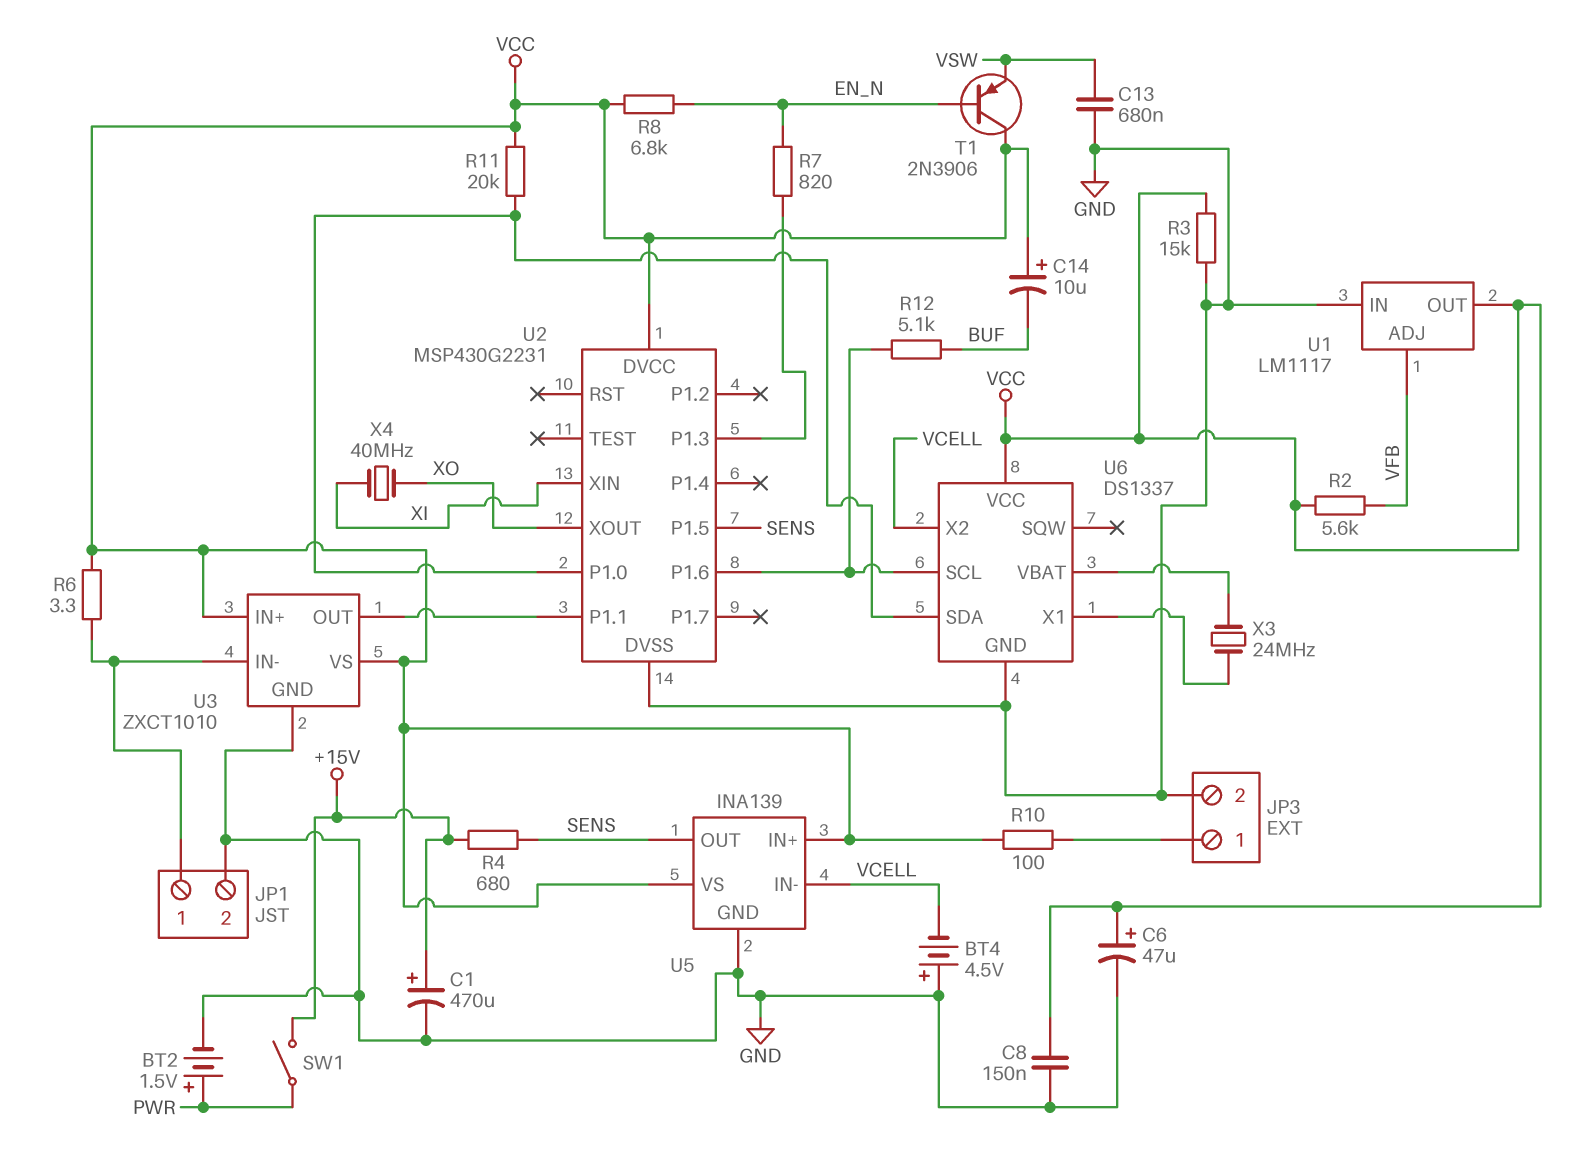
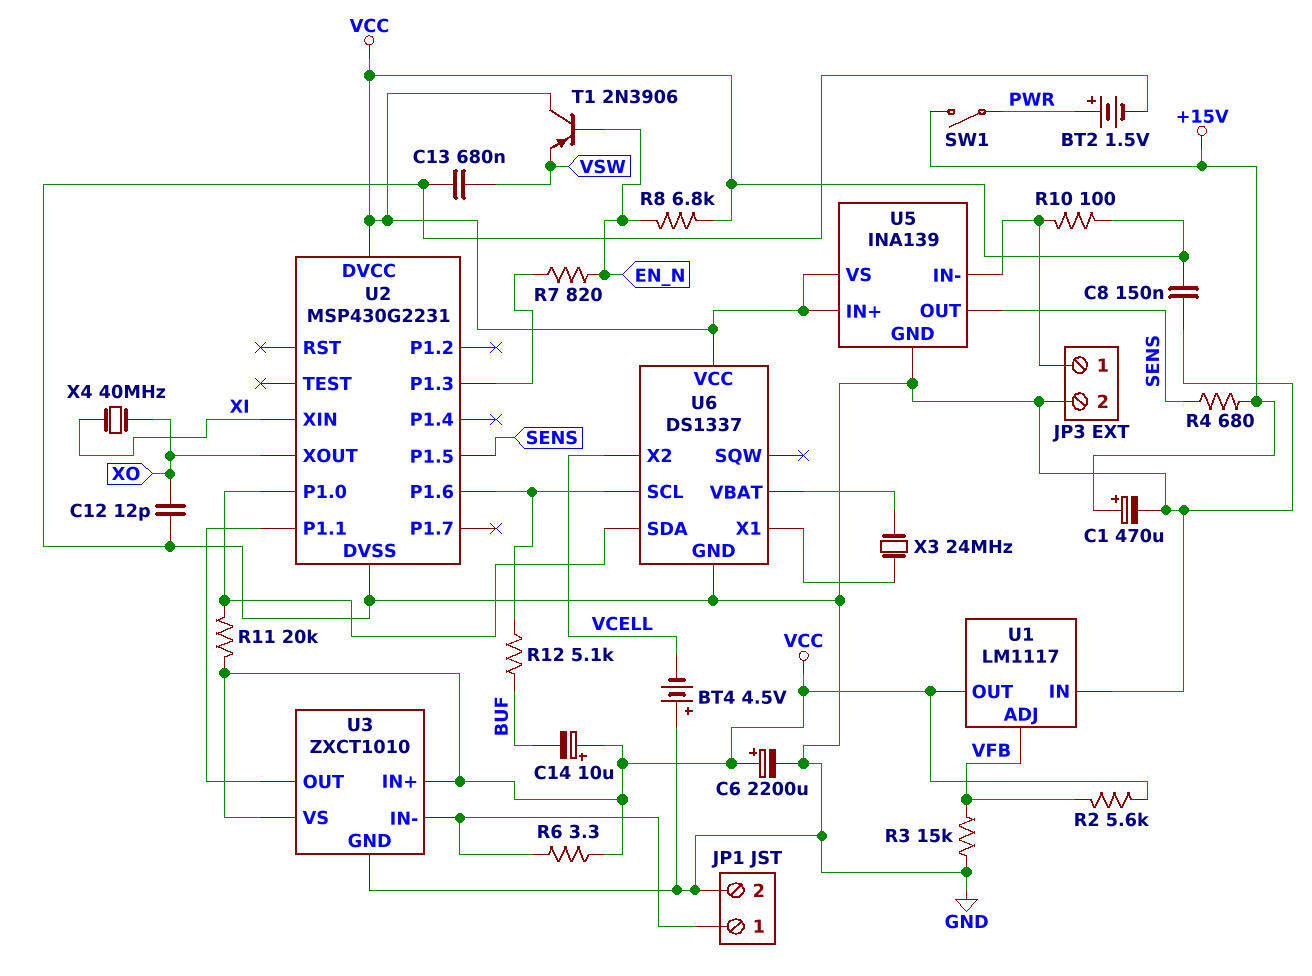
C6: 47uF (plus VCC, minus GND) -> 2200uF (plus VCC, minus GND)
C12: none -> 12pF (GND, XO)
R3: 15k (GND, VCC) -> 15k (GND, VFB)
U5 pin IN-: VCELL -> JP3/1

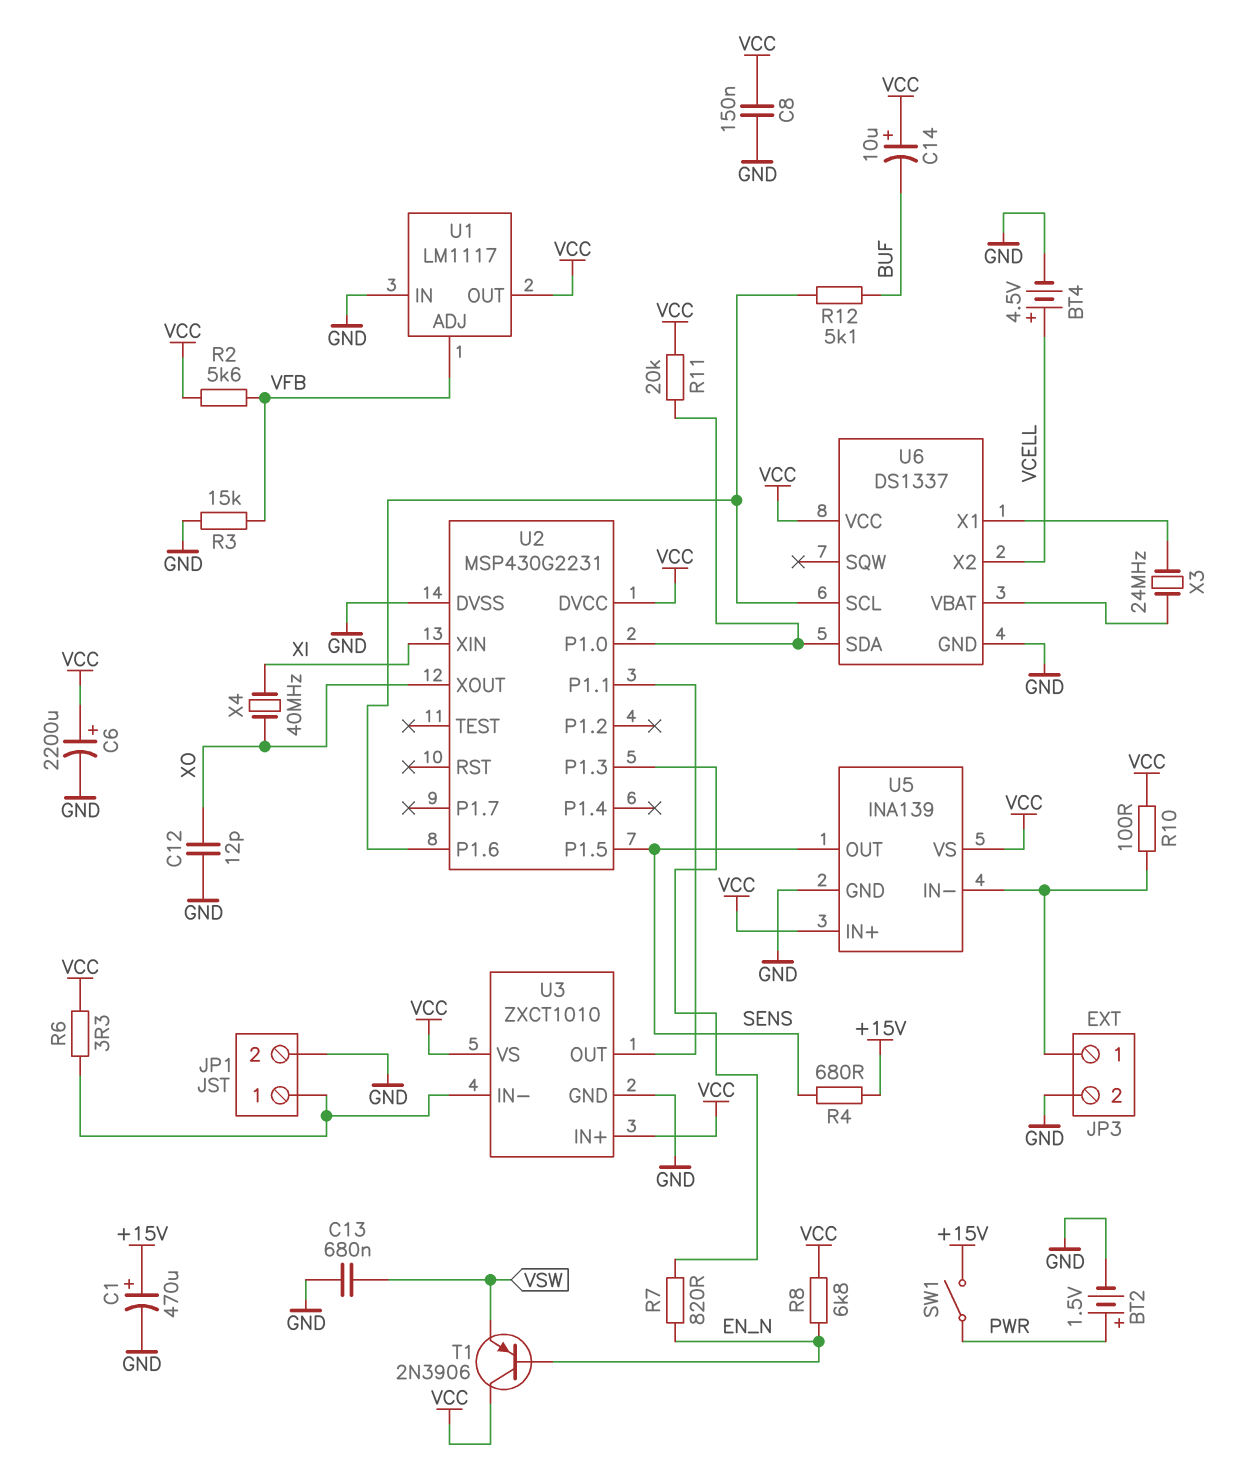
BT4: 4.5V (plus GND, minus VCELL) -> 4.5V (plus VCELL, minus GND)

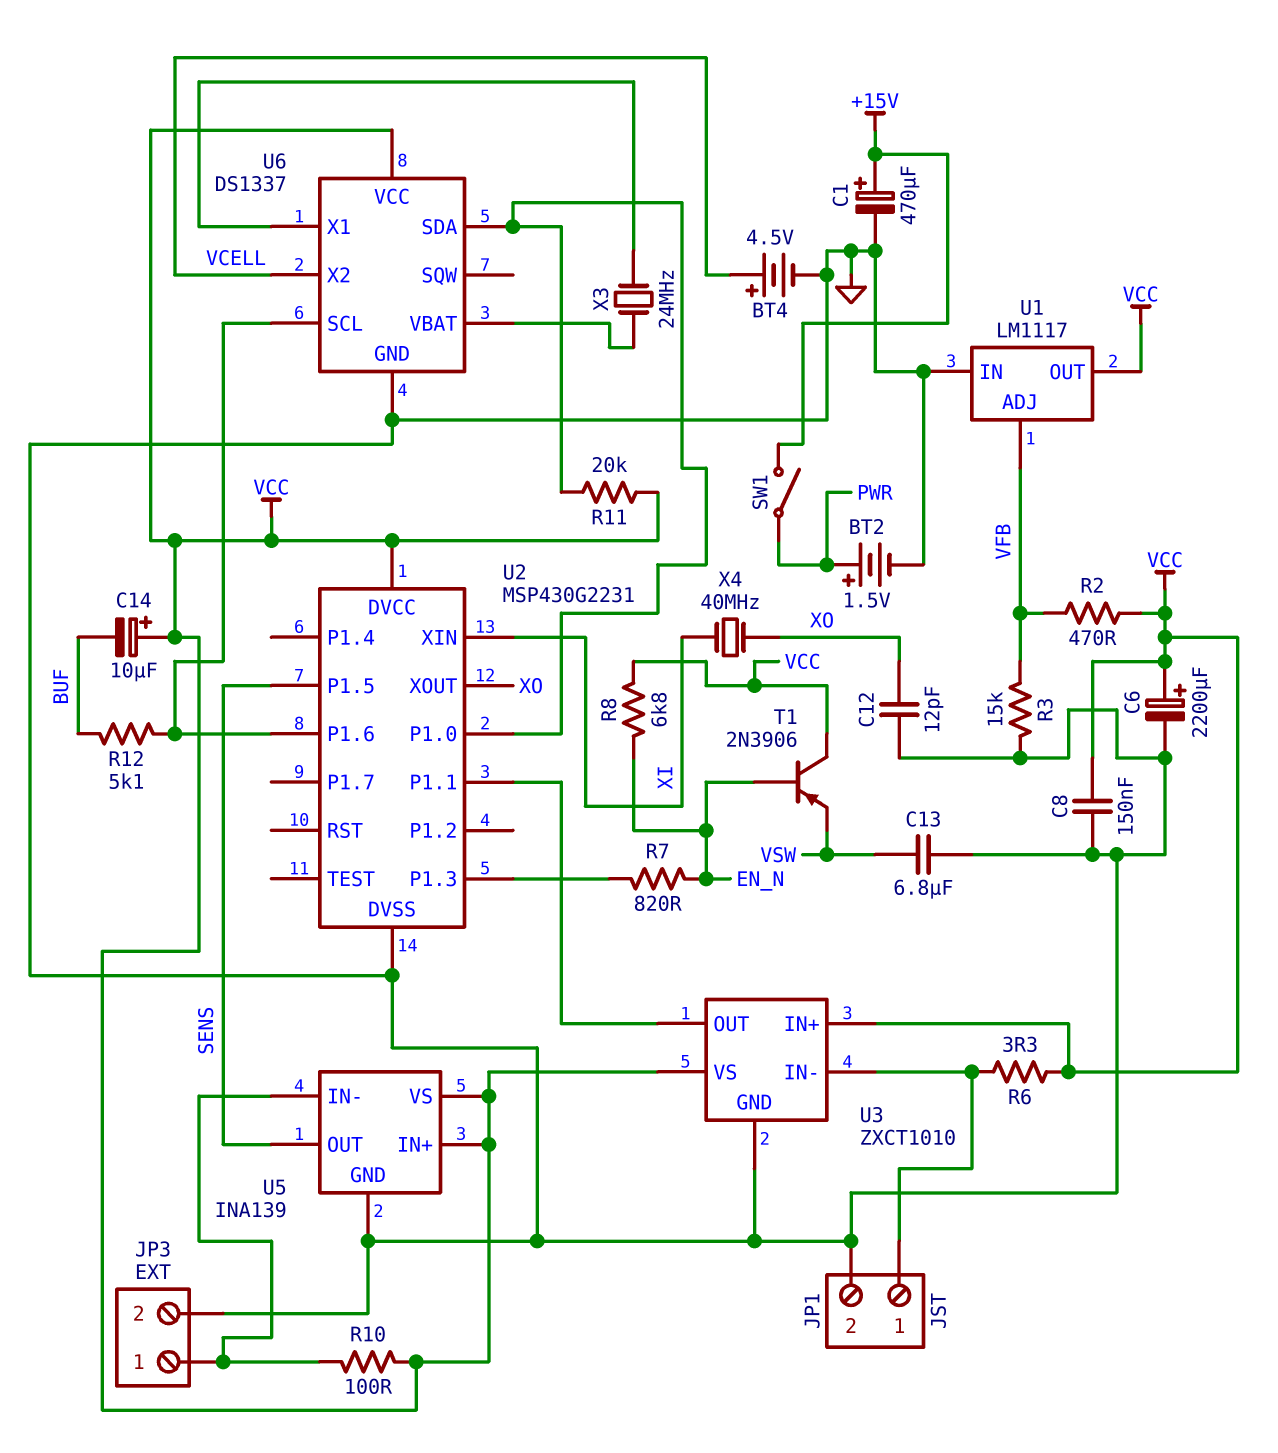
C13: 680nF (GND, VSW) -> 6.8uF (GND, VSW)
R2: 5.6k (VCC, VFB) -> 470 (VCC, VFB)
R4: 680 (+15V, SENS) -> none

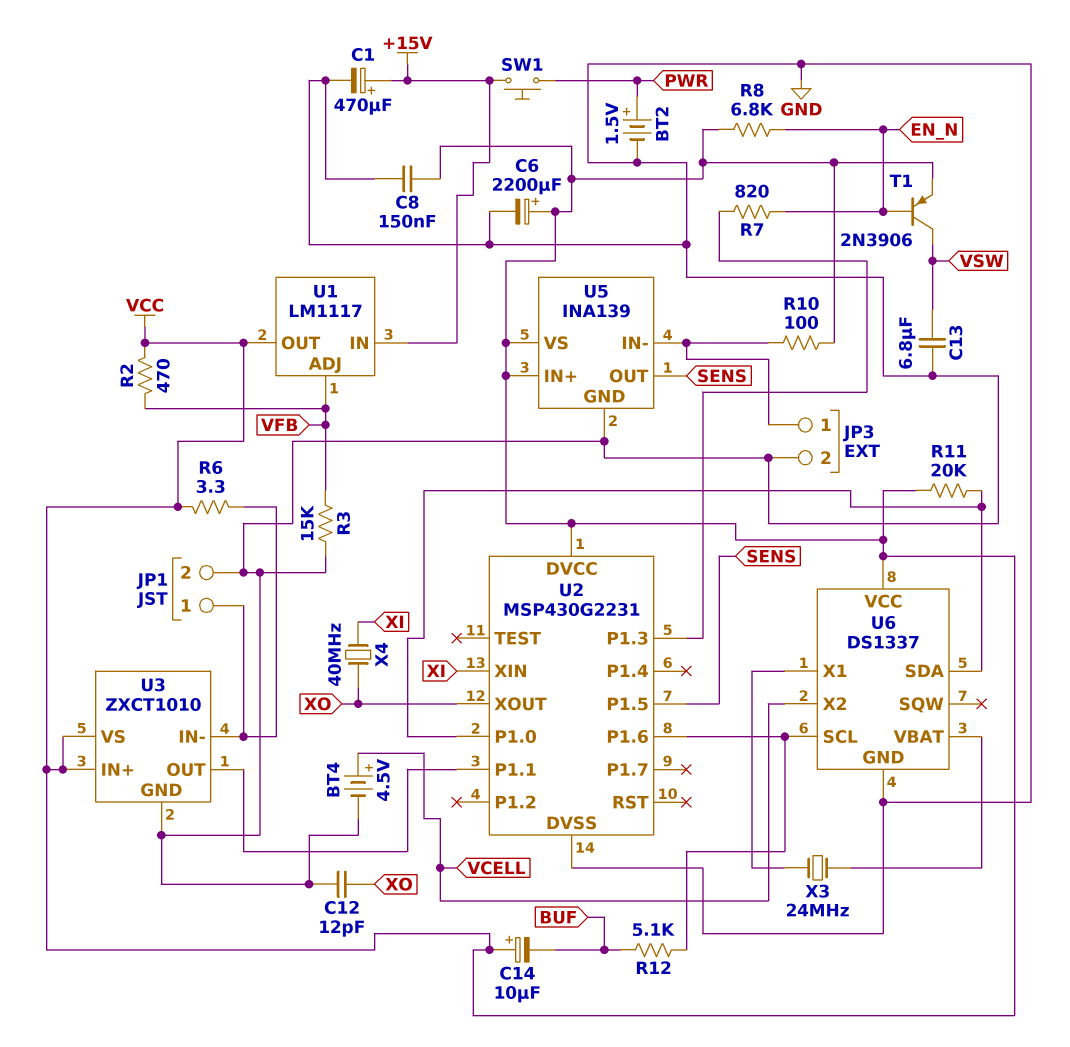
SW1: switch (+15V, PWR) -> button (+15V, PWR)
T1: PNP 2N3906 (B EN_N, C VCC, E VSW) -> PNP 2N3906 (B EN_N, C VSW, E VCC)
U1 pin IN: GND -> +15V

